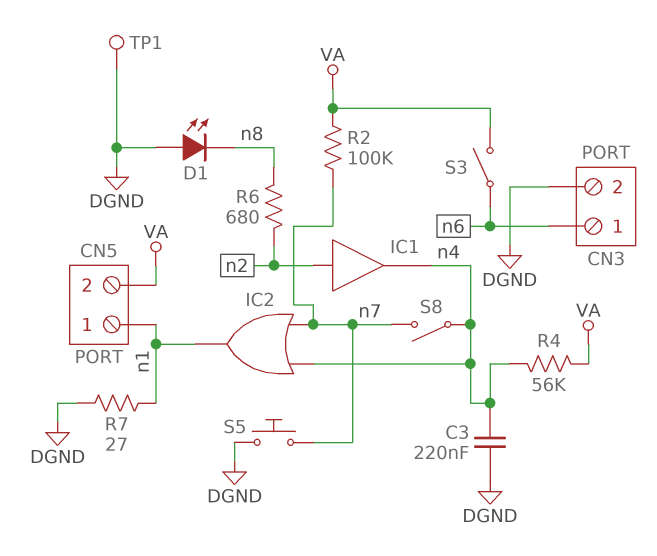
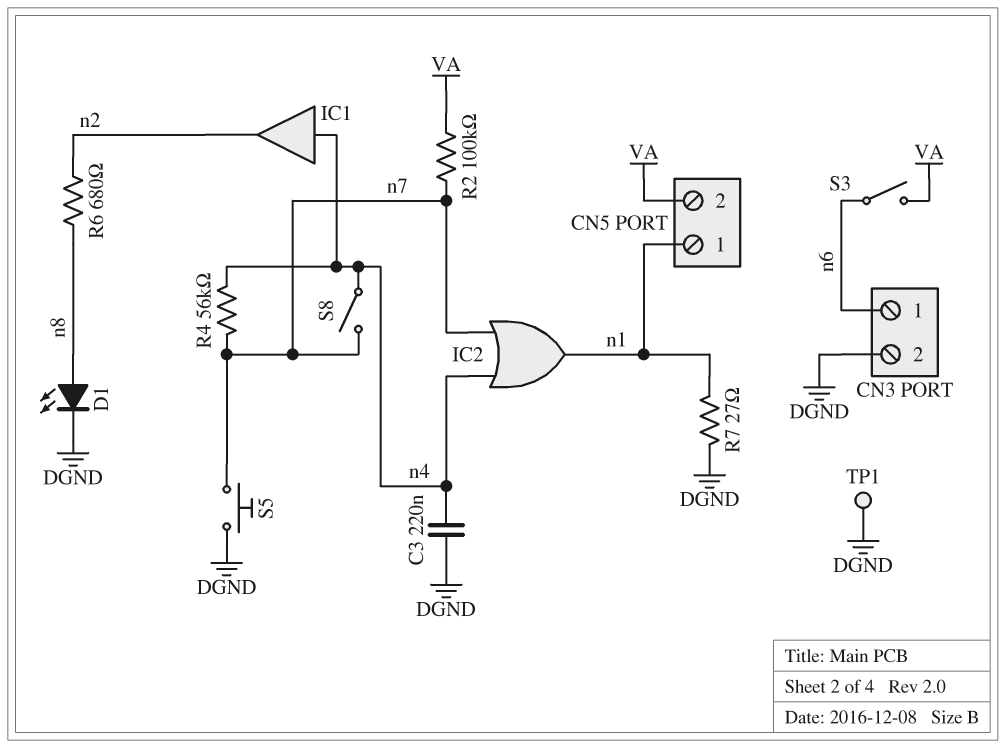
D1: LED (A DGND, K n8) -> LED (A n8, K DGND)
IC1: buffer (in n2, out n4) -> buffer (in n4, out n2)
R4: 56k (VA, n4) -> 56k (n4, n7)

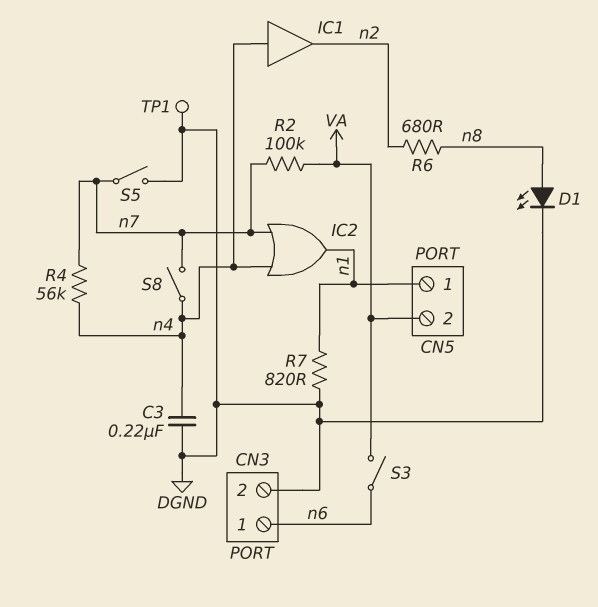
R7: 27 (DGND, n1) -> 820 (DGND, n1)
S5: button (DGND, n7) -> switch (DGND, n7)

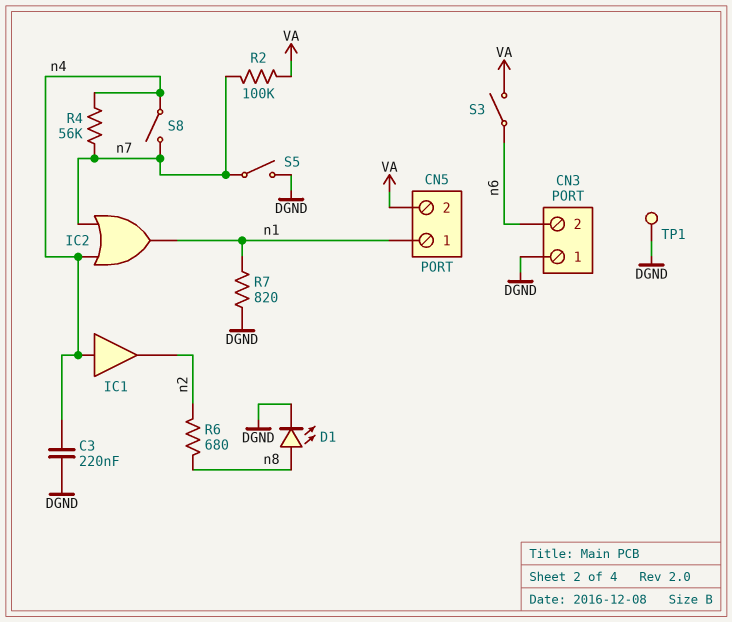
CN3 pin 1: n6 -> DGND
CN3 pin 2: DGND -> n6

